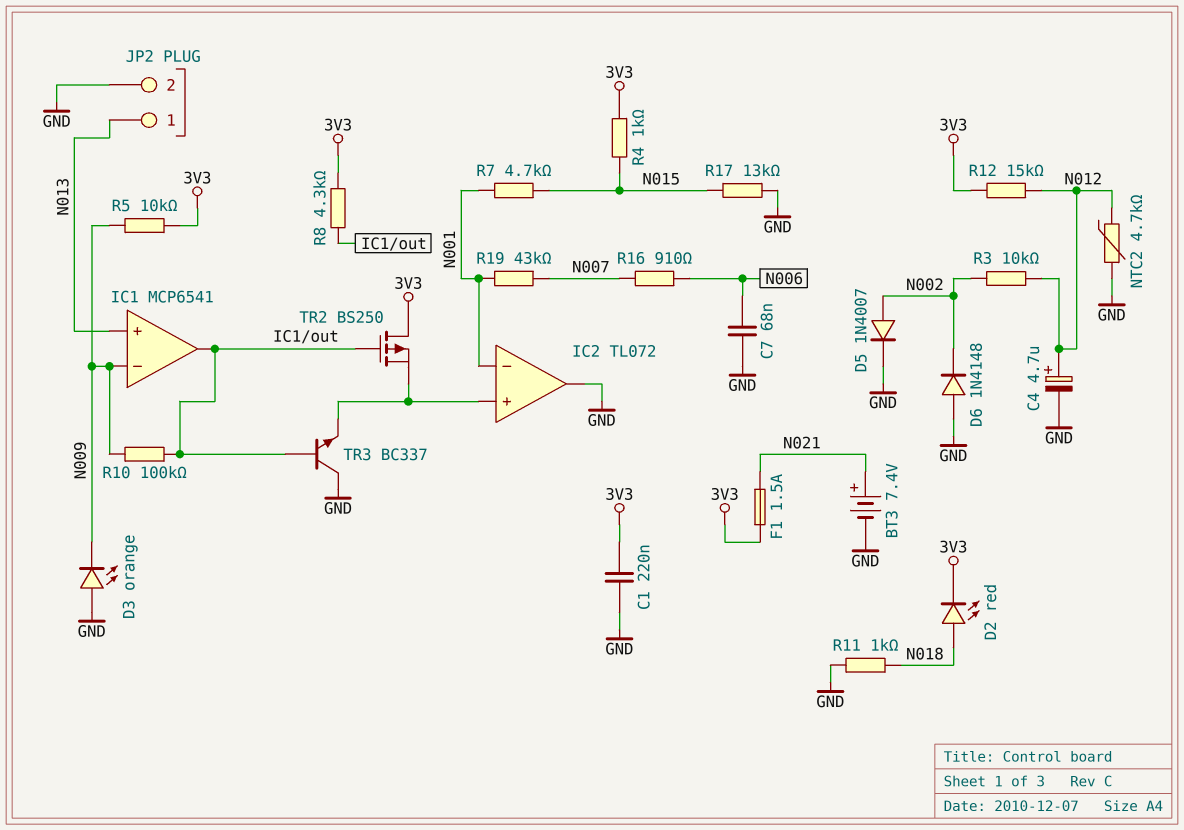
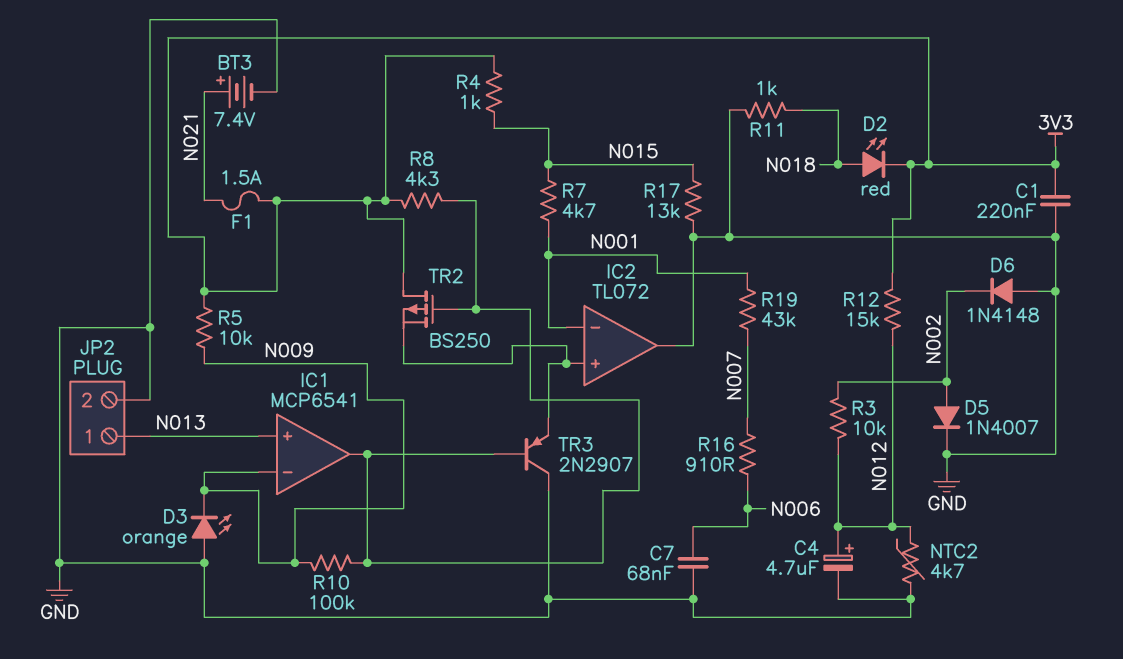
TR3: NPN BC337 (B IC1/out, C GND, E IC2/in+) -> PNP 2N2907 (B IC1/out, C GND, E IC2/in+)

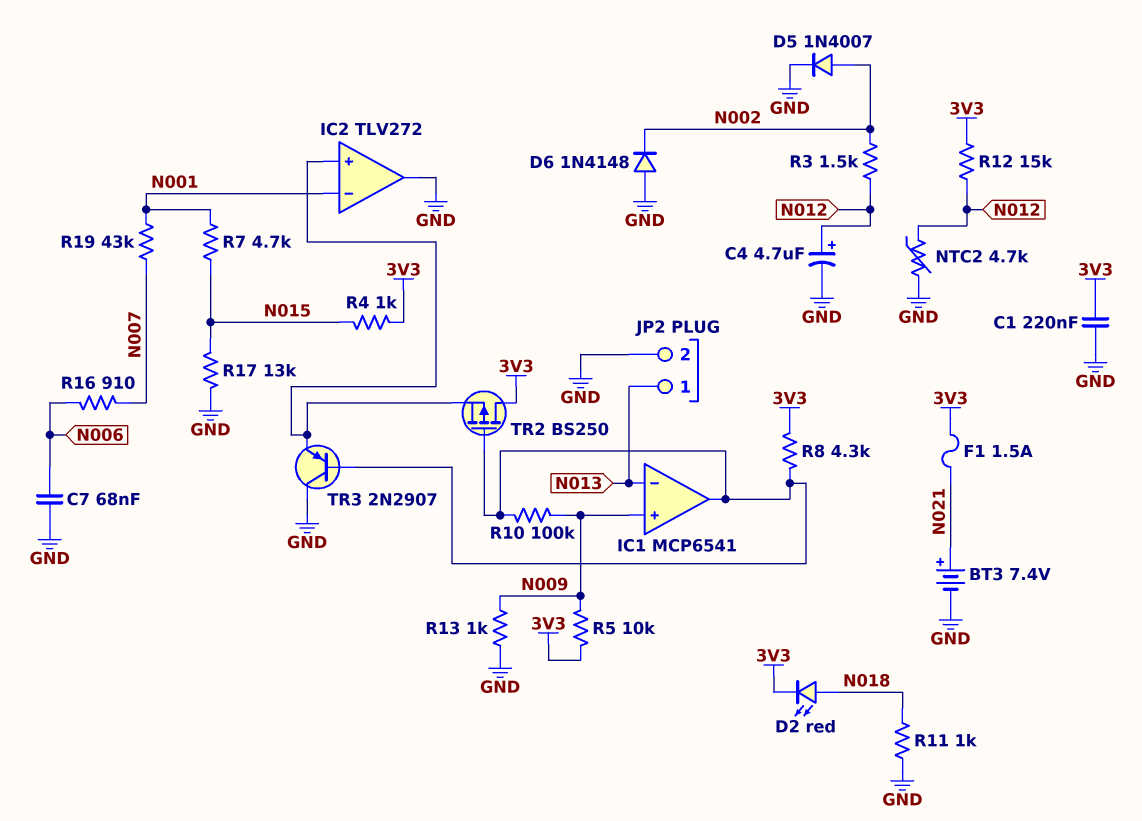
D3: LED orange (A GND, K N009) -> none
IC1 pin in+: N013 -> N009
IC1 pin in-: N009 -> N013
IC2: TL072 -> TLV272
R3: 10k (N002, N012) -> 1.5k (N002, N012)
R13: none -> 1k (GND, N009)

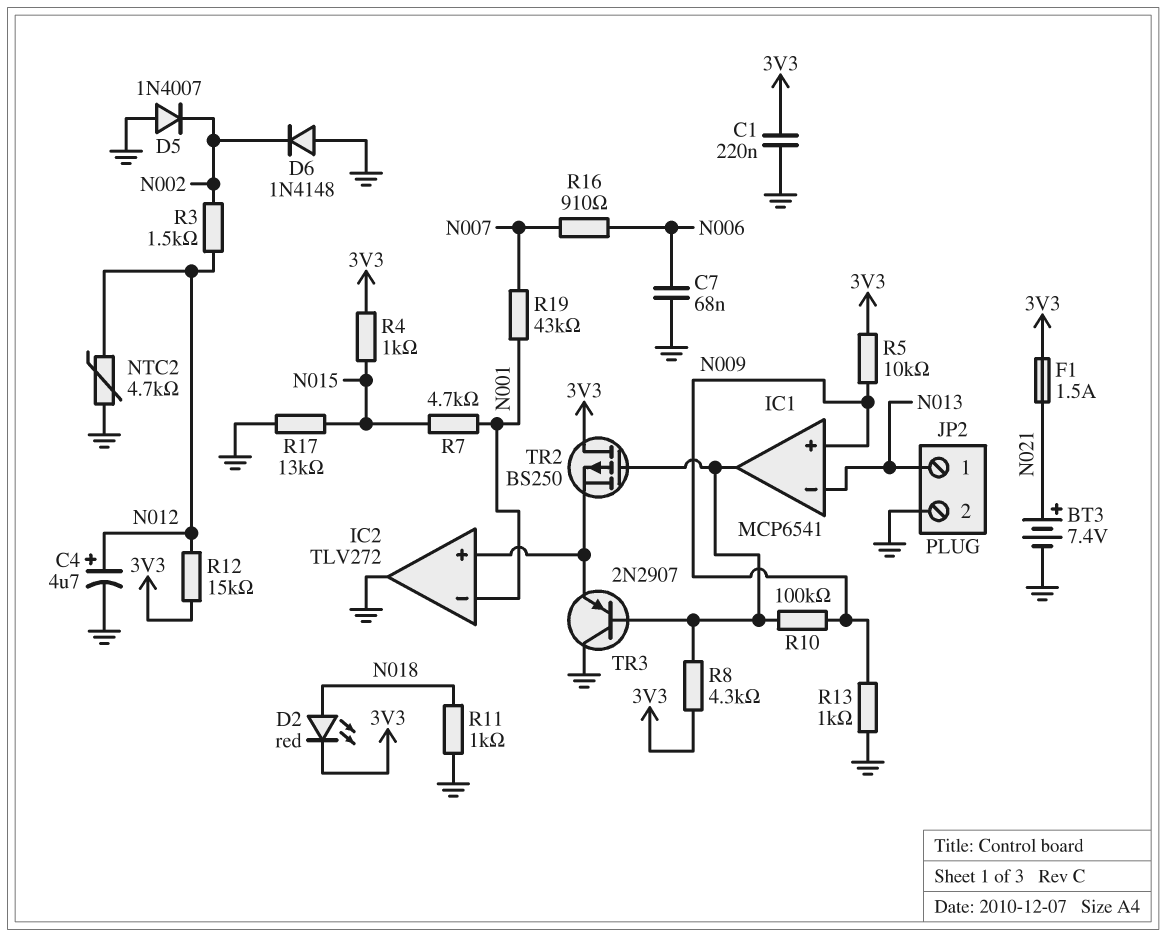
D5: diode 1N4007 (A N002, K GND) -> diode 1N4007 (A GND, K N002)

